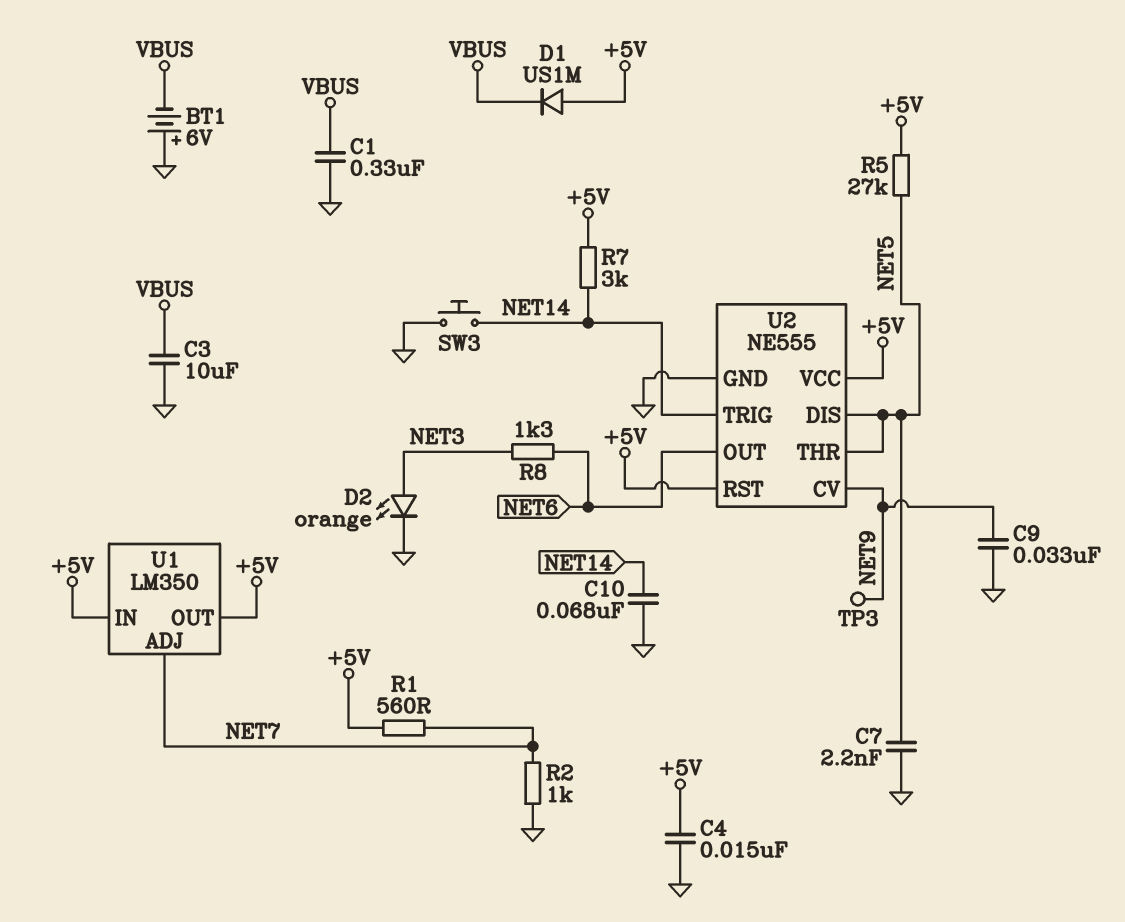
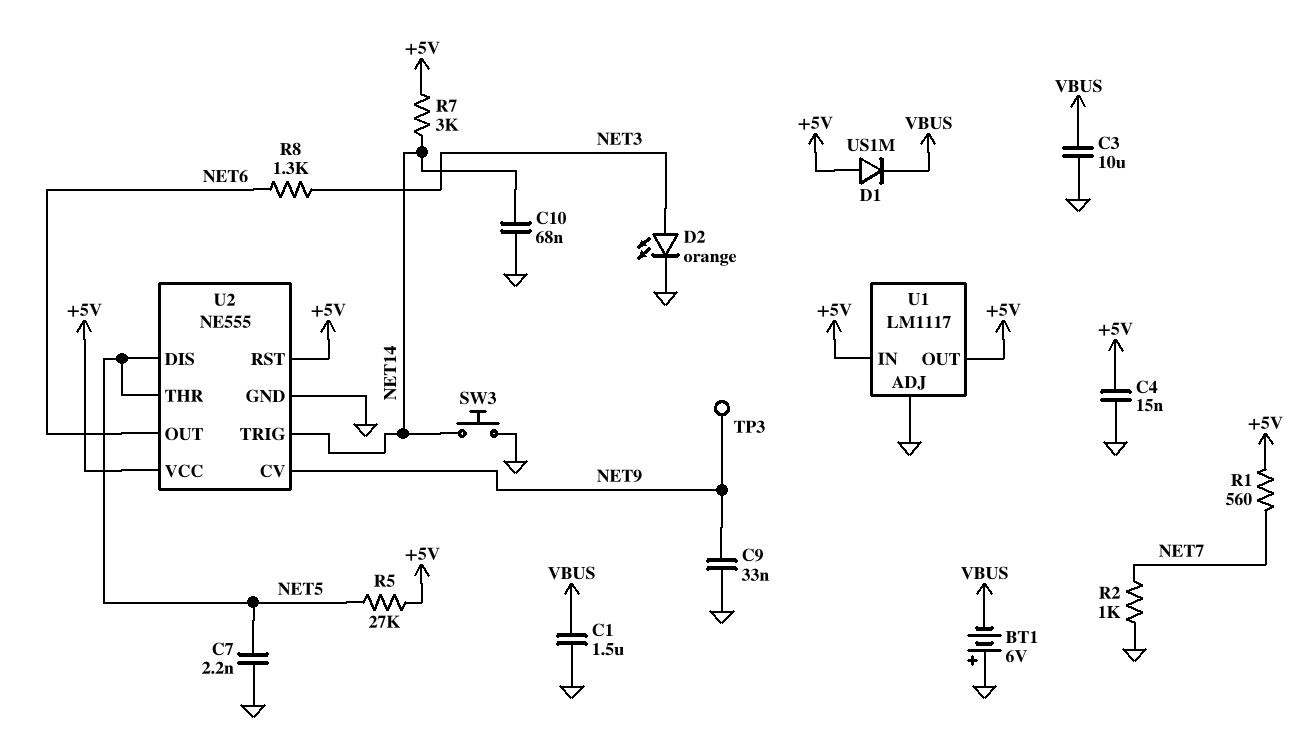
C1: 330nF (GND, VBUS) -> 1.5uF (GND, VBUS)
U1: LM350 -> LM1117
U1 pin ADJ: NET7 -> GND

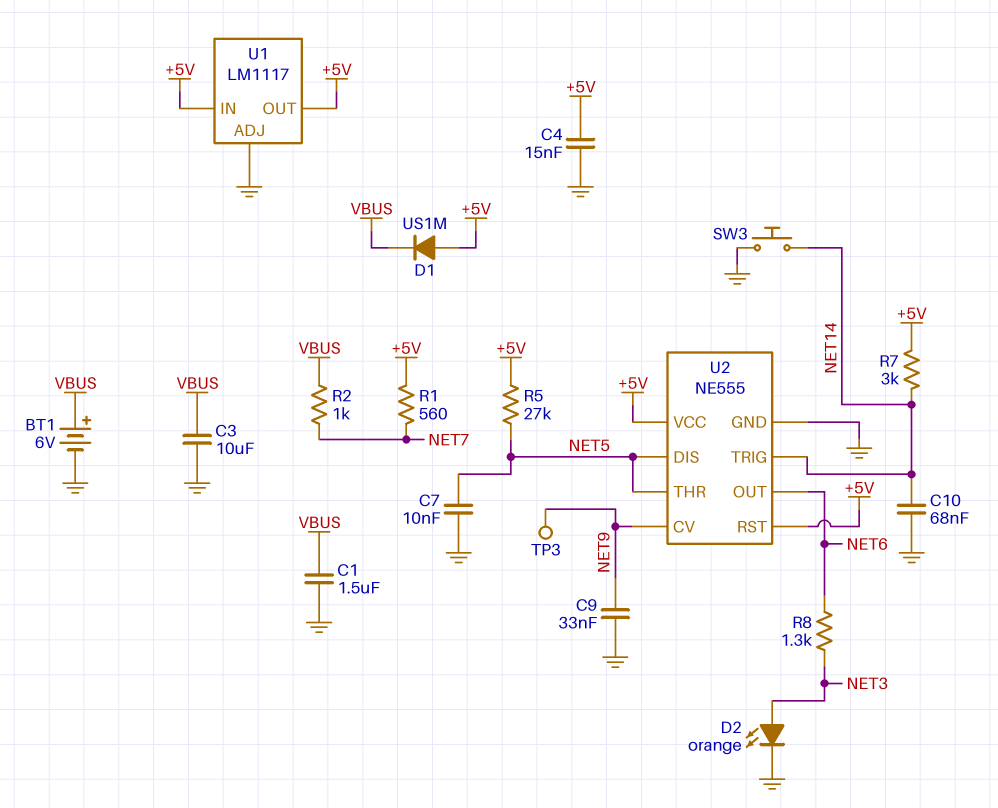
BT1: 6V (plus GND, minus VBUS) -> 6V (plus VBUS, minus GND)
C7: 2.2nF (GND, NET5) -> 10nF (GND, NET5)
R2: 1k (GND, NET7) -> 1k (NET7, VBUS)

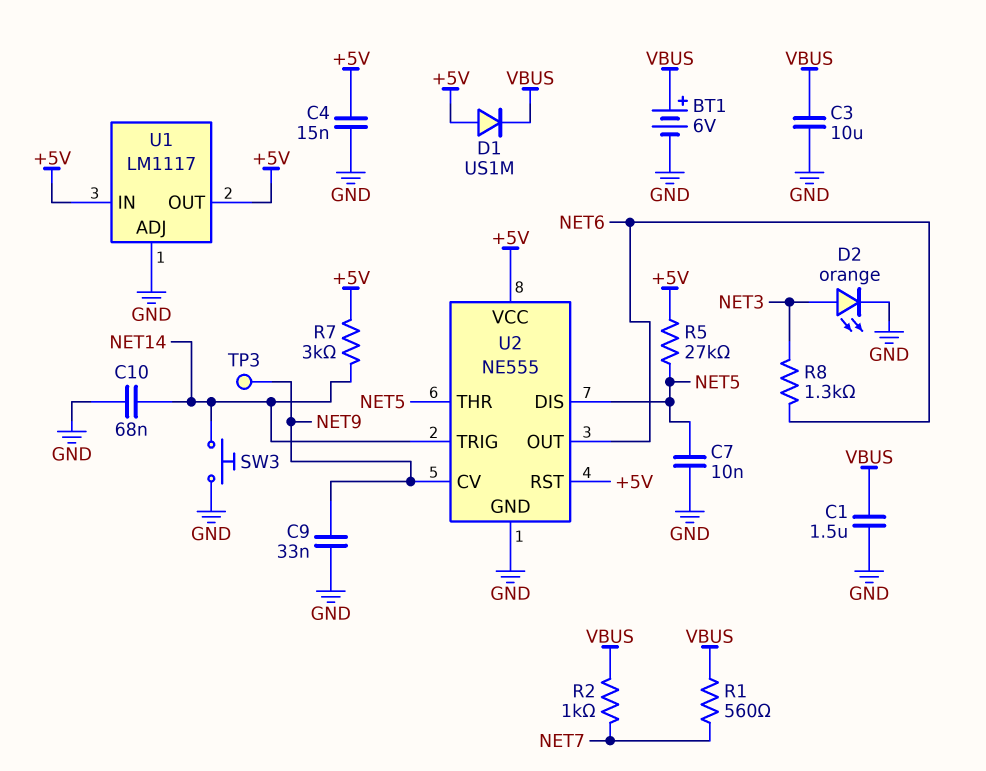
R1: 560 (+5V, NET7) -> 560 (NET7, VBUS)

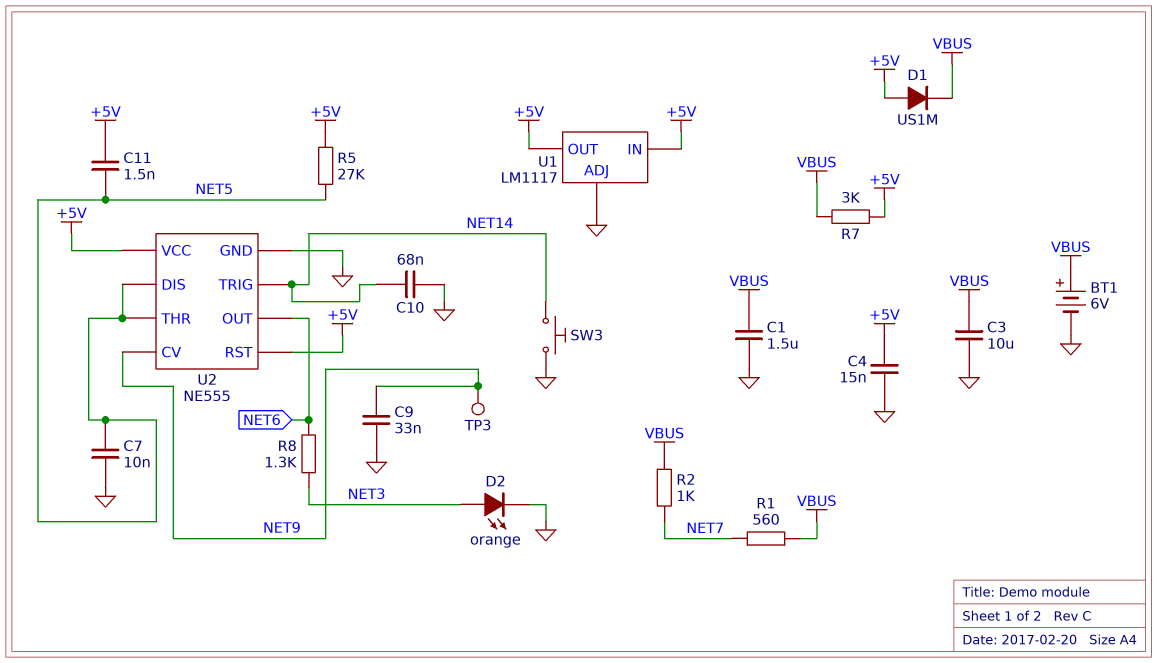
C11: none -> 1.5nF (+5V, NET5)
R7: 3k (+5V, NET14) -> 3k (+5V, VBUS)

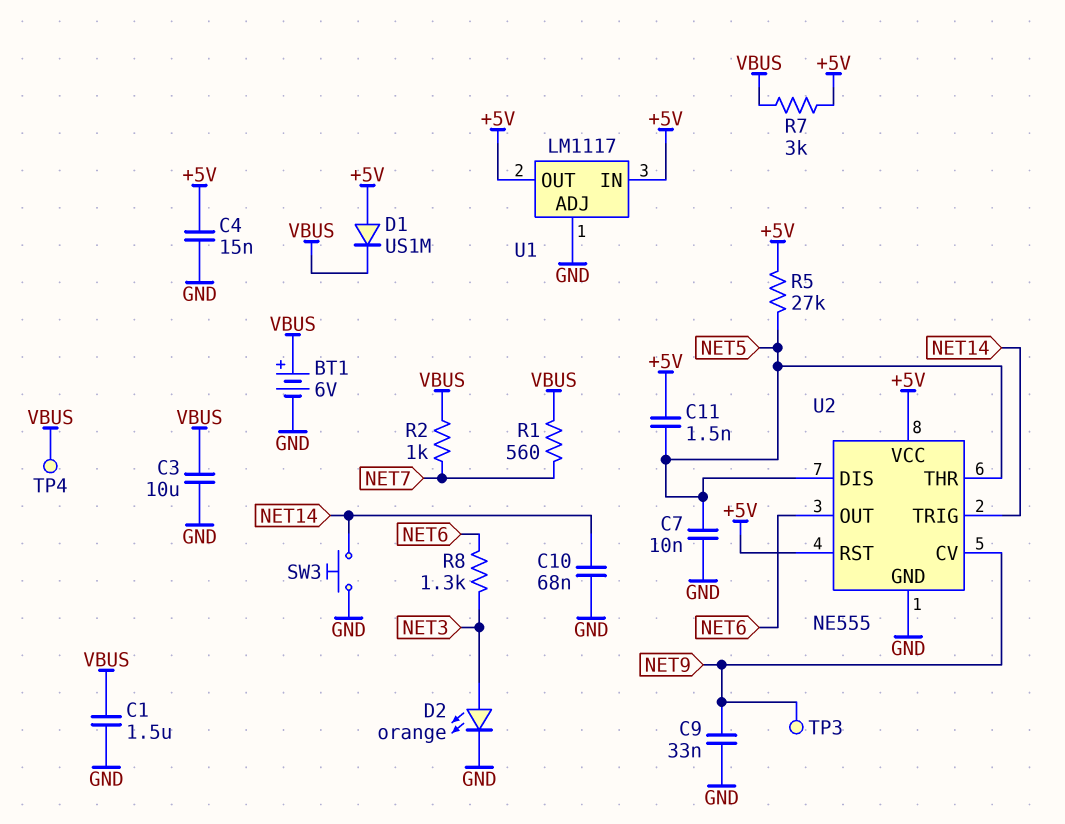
TP4: none -> test point (VBUS)

